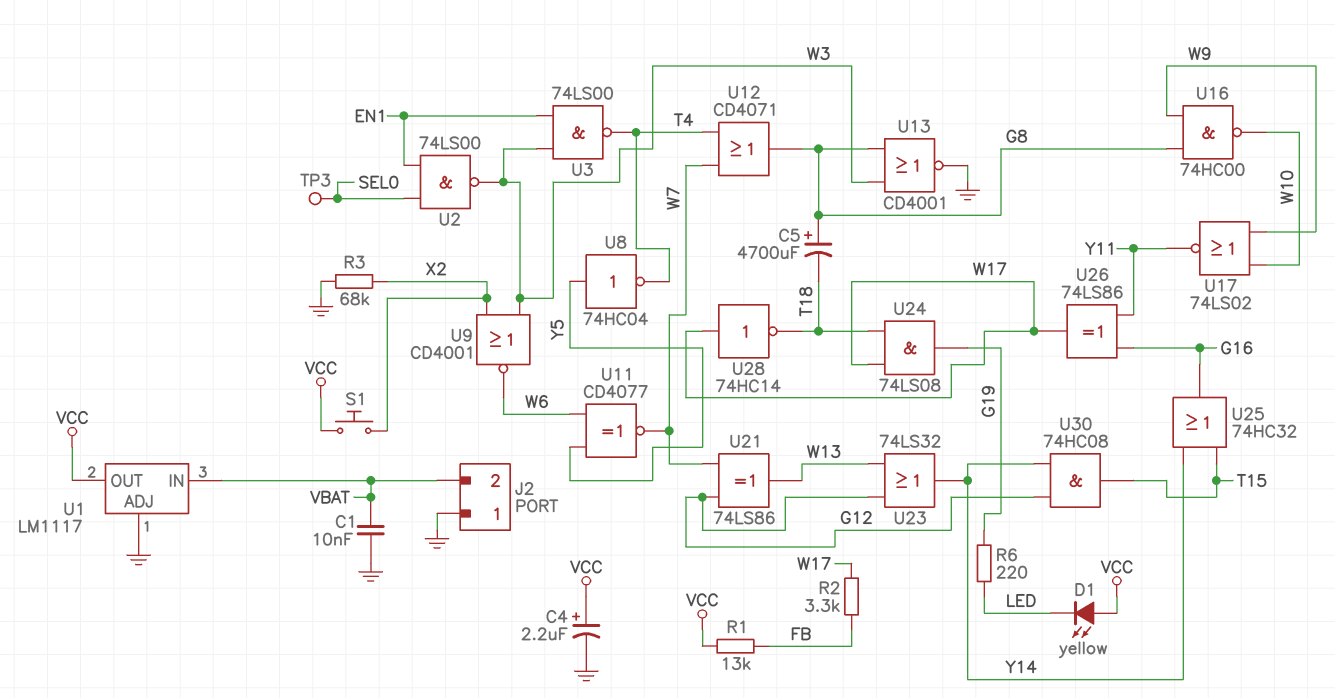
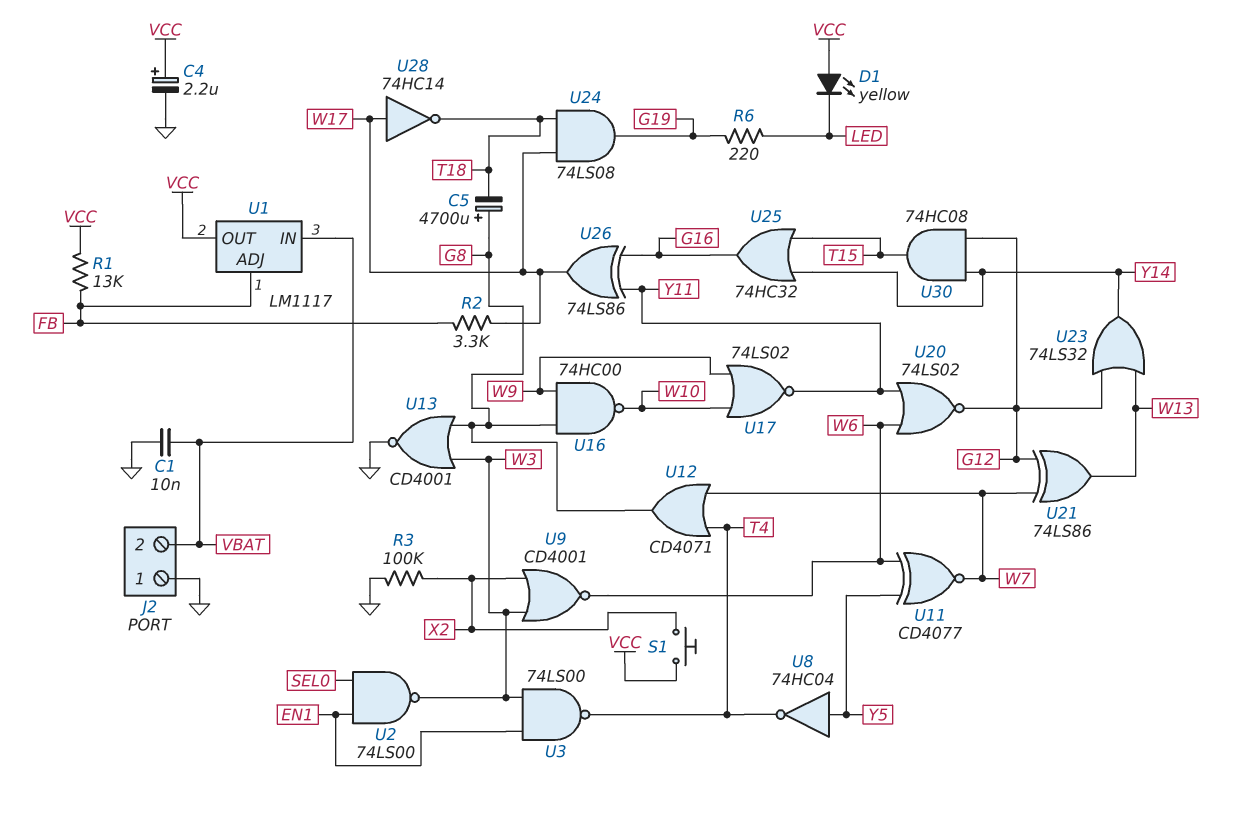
R3: 68k (GND, X2) -> 100k (GND, X2)
TP3: test point (SEL0) -> none
U1 pin ADJ: GND -> FB
U20: none -> NOR 74LS02 (in W6, in Y11, out G12)

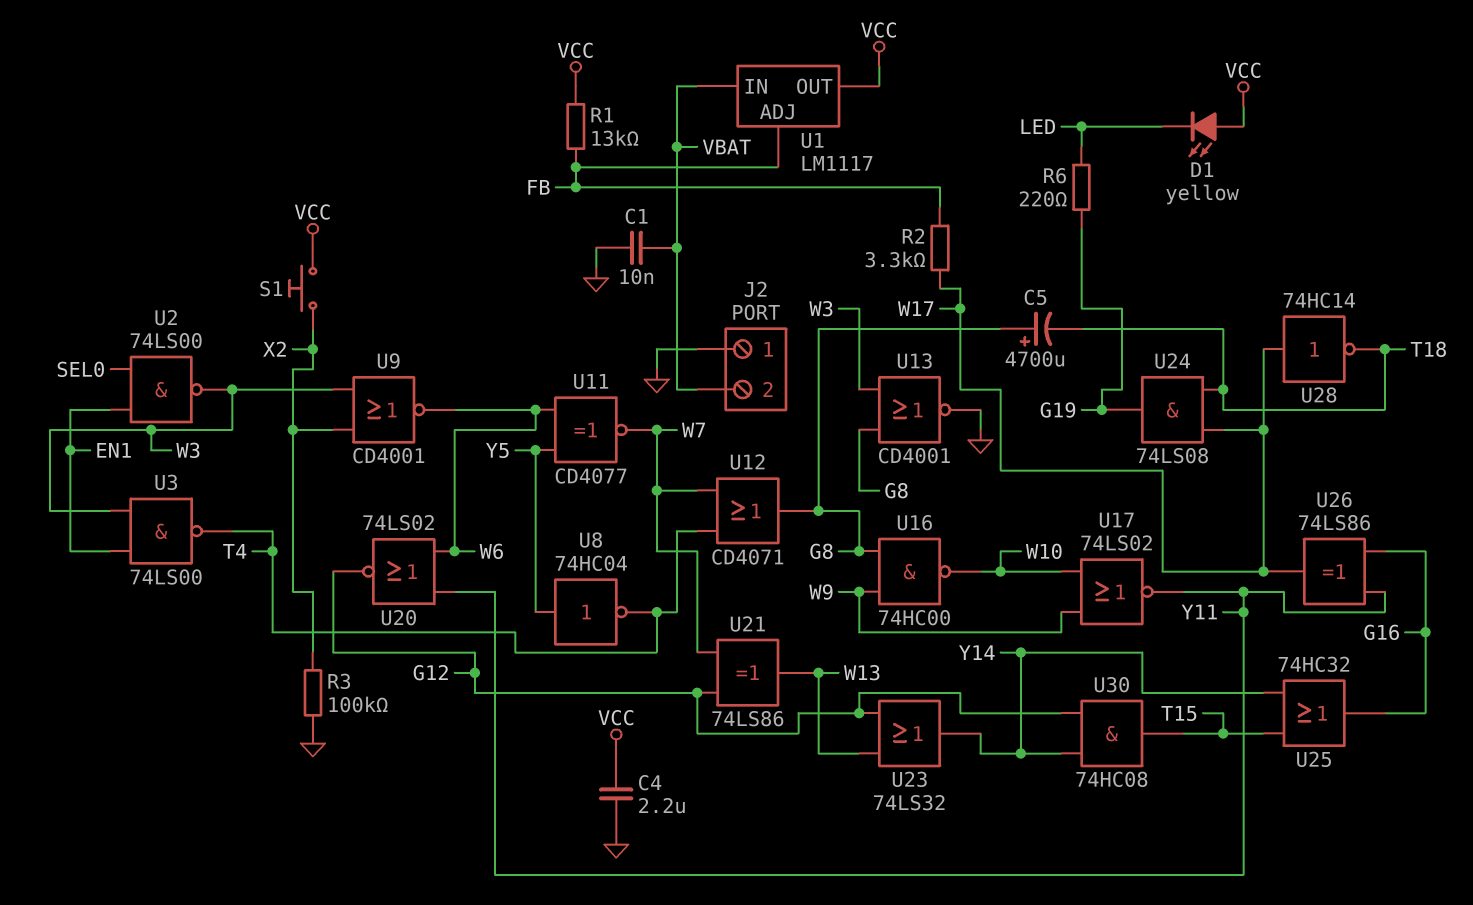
C4: 2.2uF (plus VCC, minus GND) -> 2.2uF (GND, VCC)

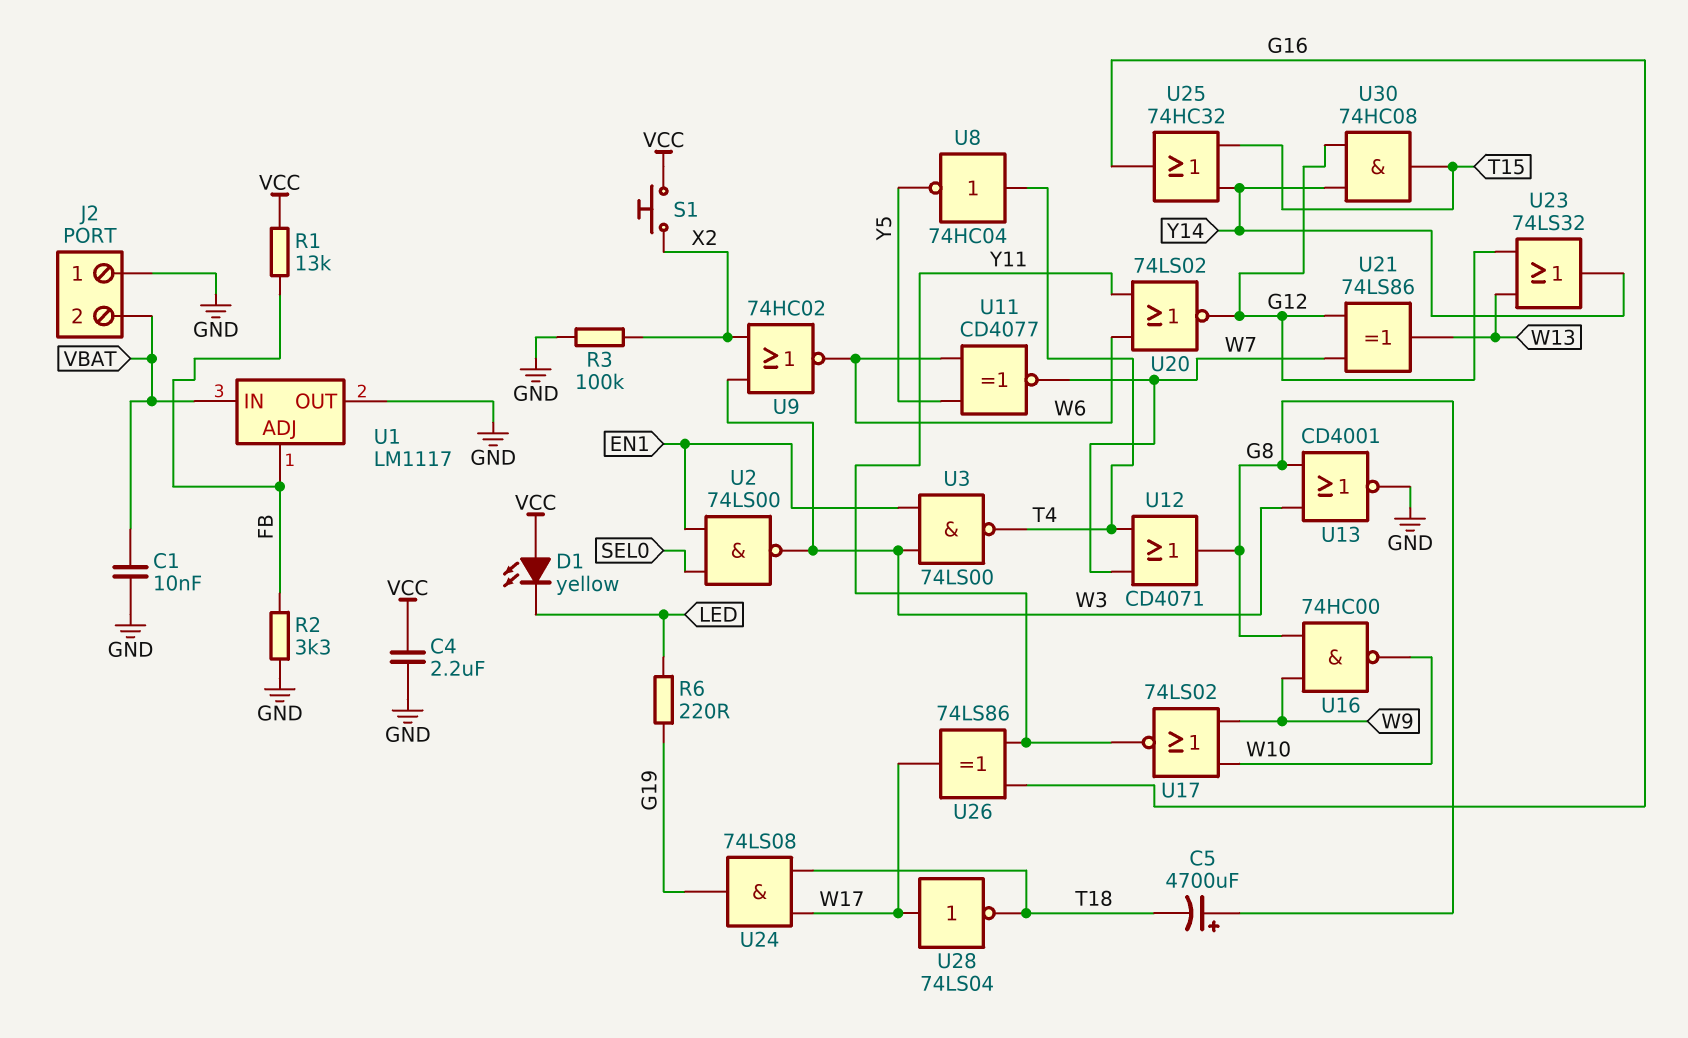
R2: 3.3k (FB, W17) -> 3.3k (FB, GND)
U1 pin OUT: VCC -> GND
U8: NOT 74HC04 (in Y5, out T4) -> NOT 74HC04 (in T4, out Y5)
U9: NOR CD4001 (in W3, in X2, out W6) -> NOR 74HC02 (in W3, in X2, out W6)
U28: NOT 74HC14 (in W17, out T18) -> NOT 74LS04 (in W17, out T18)

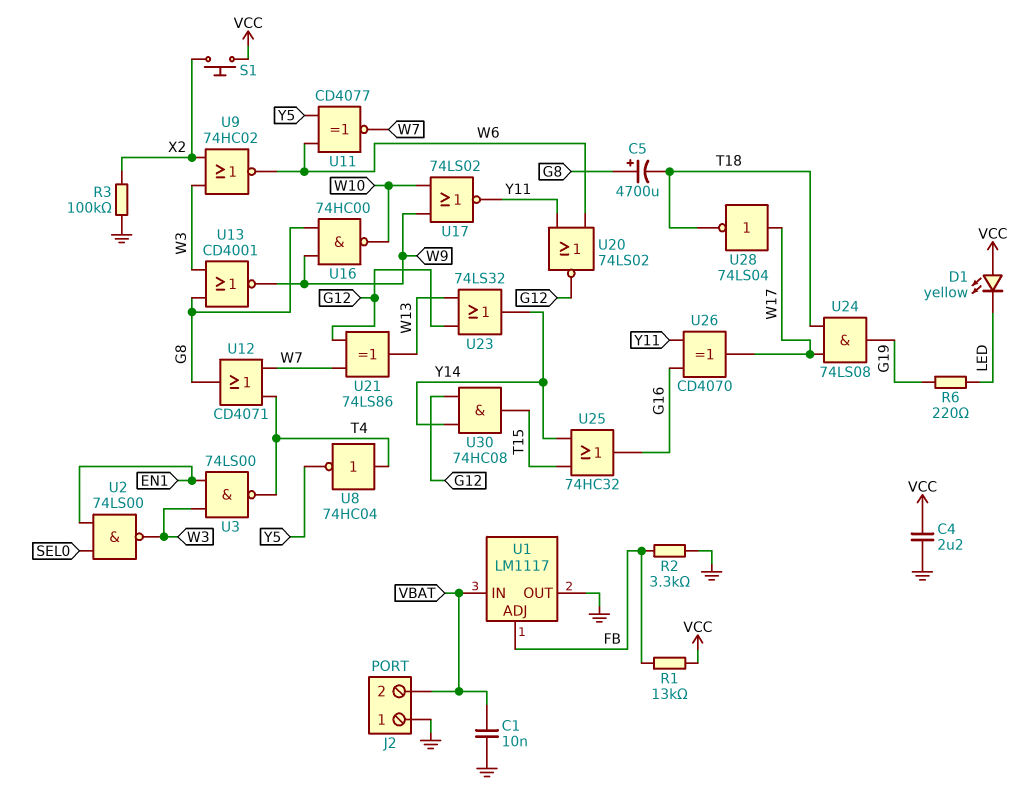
U13: NOR CD4001 (in G8, in W3, out GND) -> NOR CD4001 (in G8, in W3, out W9)
U26: XOR 74LS86 (in G16, in Y11, out W17) -> XOR CD4070 (in G16, in Y11, out W17)

